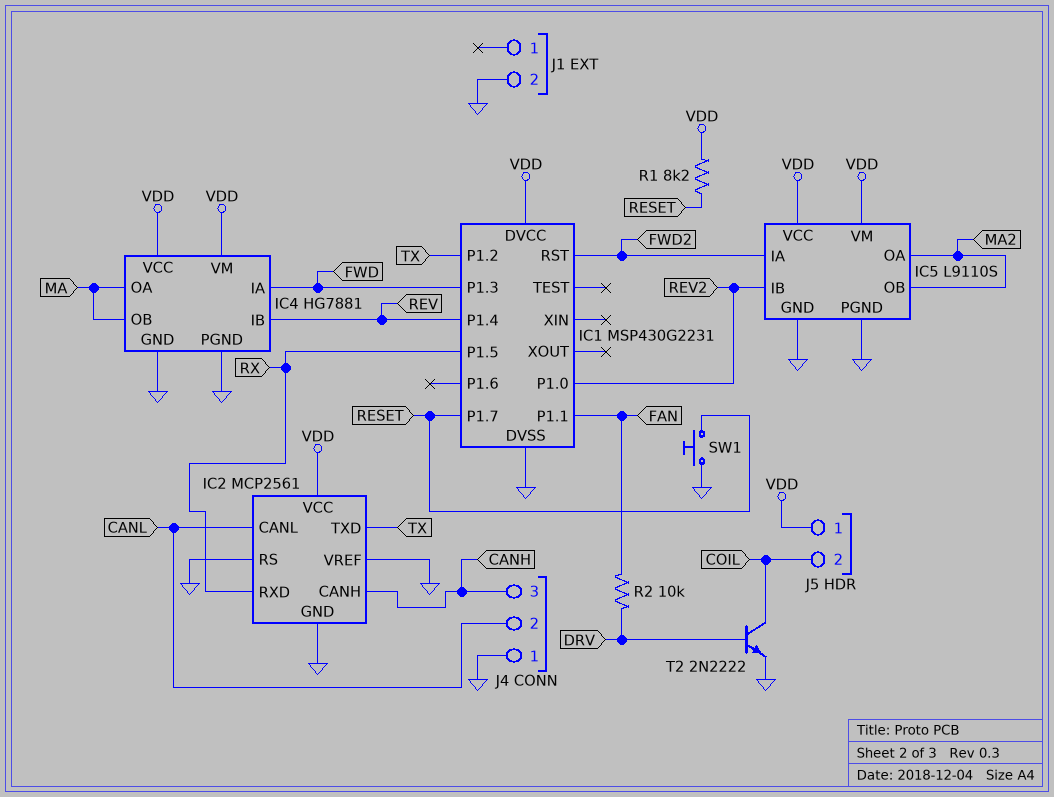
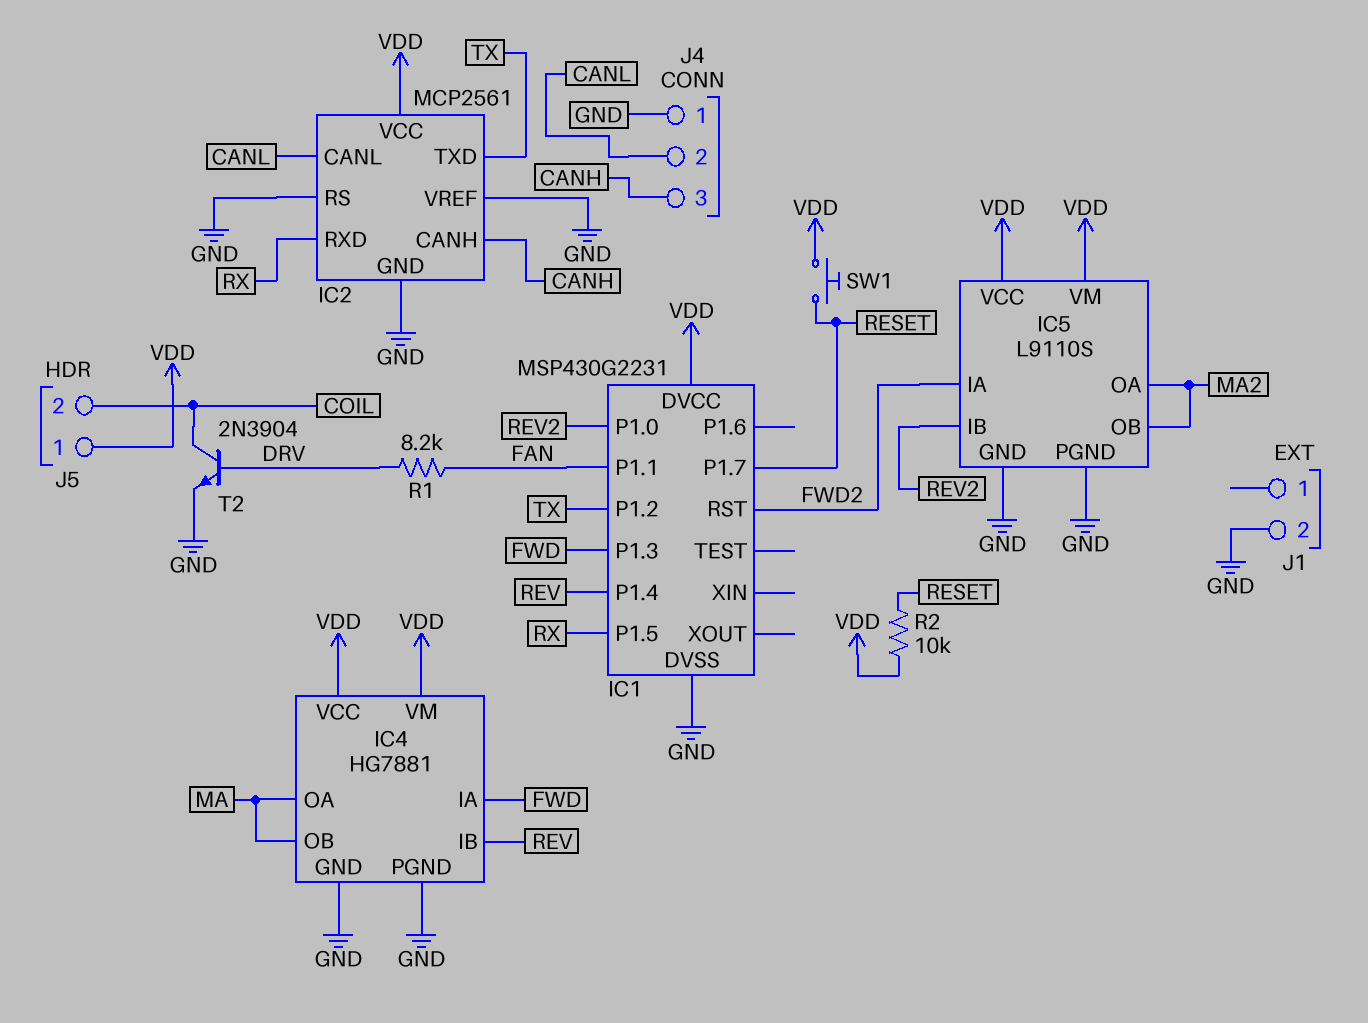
R1: 8.2k (RESET, VDD) -> 8.2k (DRV, FAN)
R2: 10k (DRV, FAN) -> 10k (RESET, VDD)
SW1: button (GND, RESET) -> button (RESET, VDD)
T2: NPN 2N2222 (B DRV, C COIL, E GND) -> NPN 2N3904 (B DRV, C COIL, E GND)

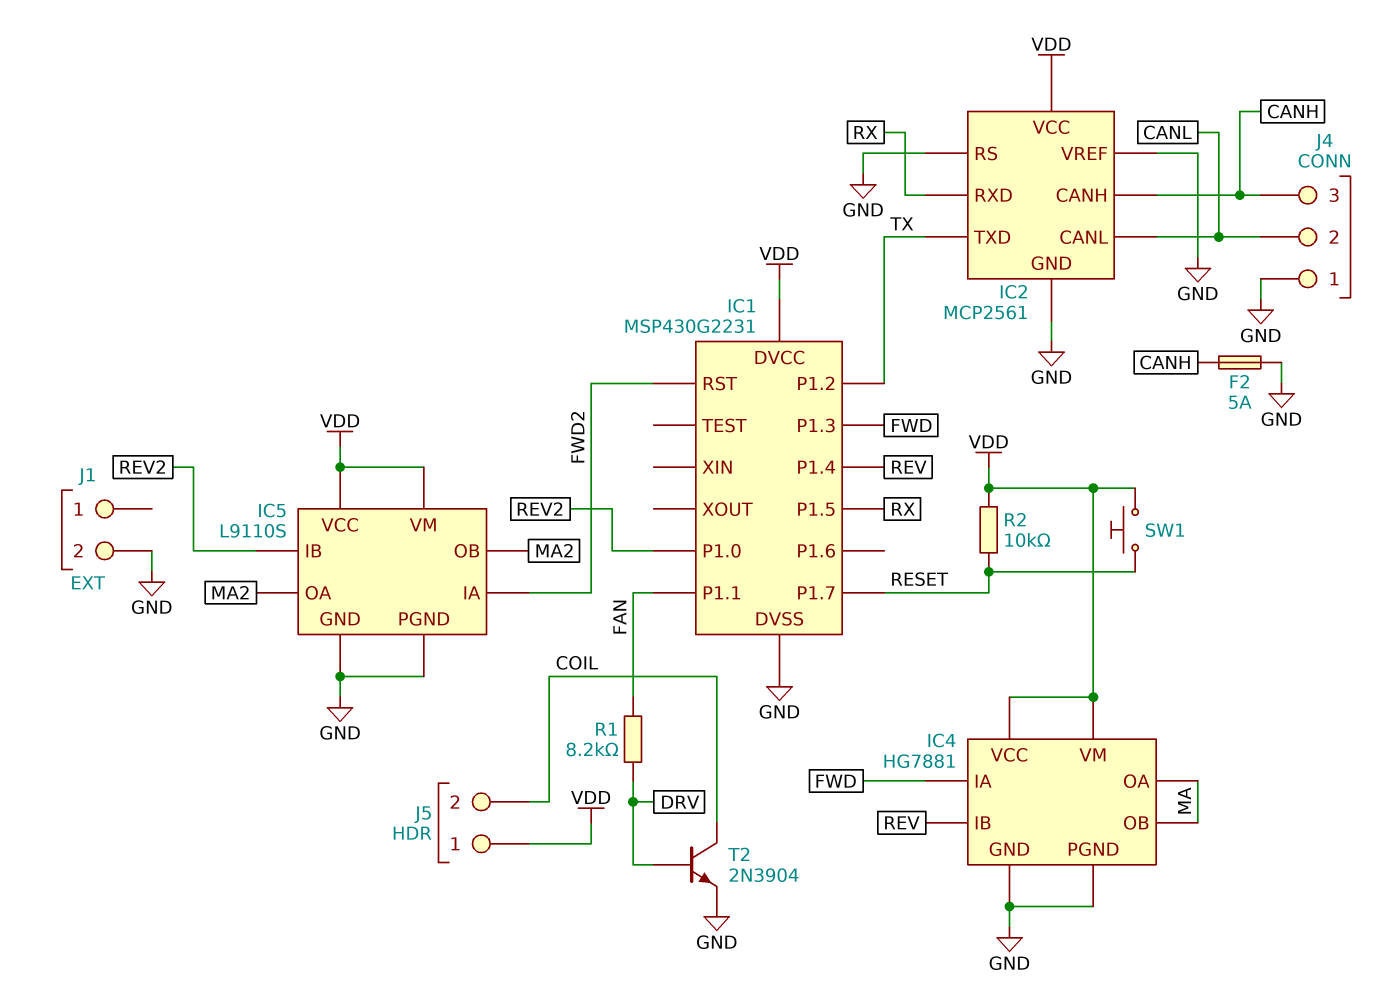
F2: none -> 5A (CANH, GND)

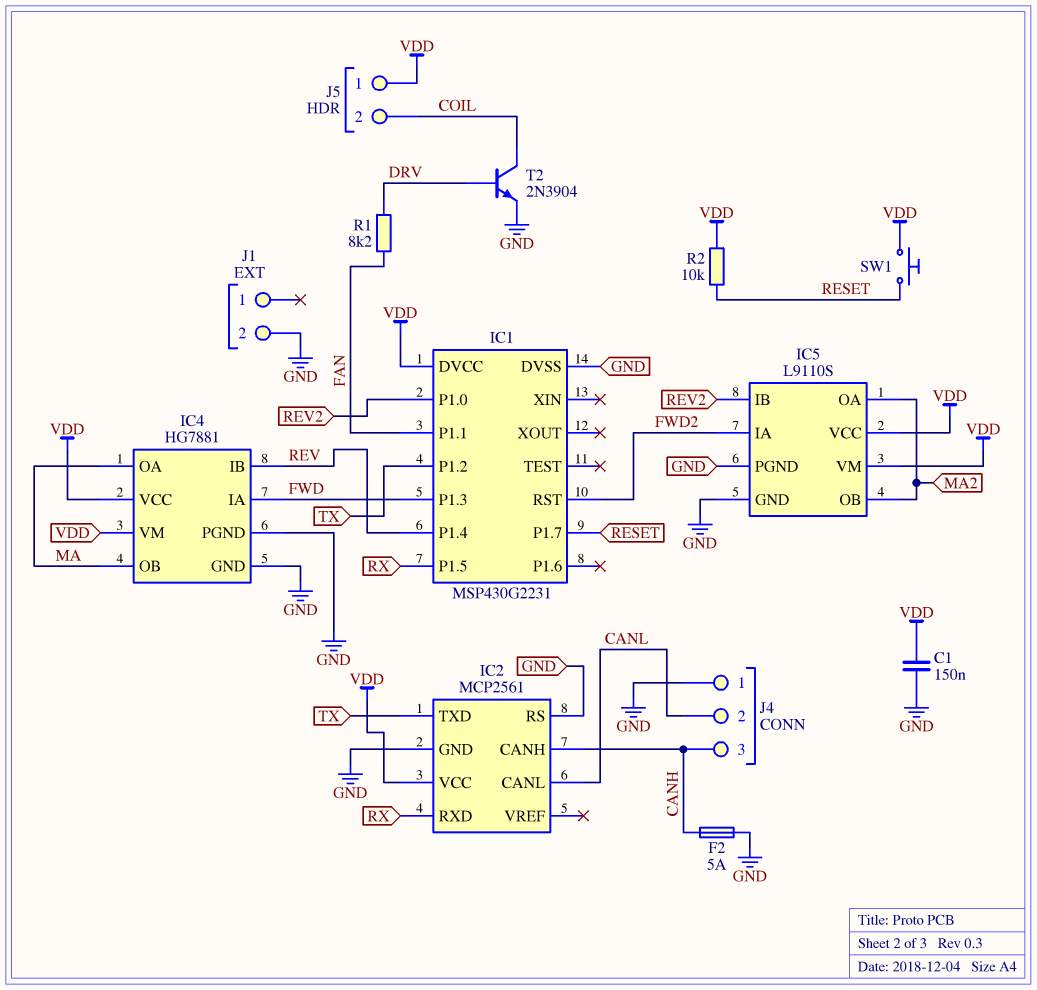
C1: none -> 150nF (GND, VDD)
IC2 pin VREF: GND -> none

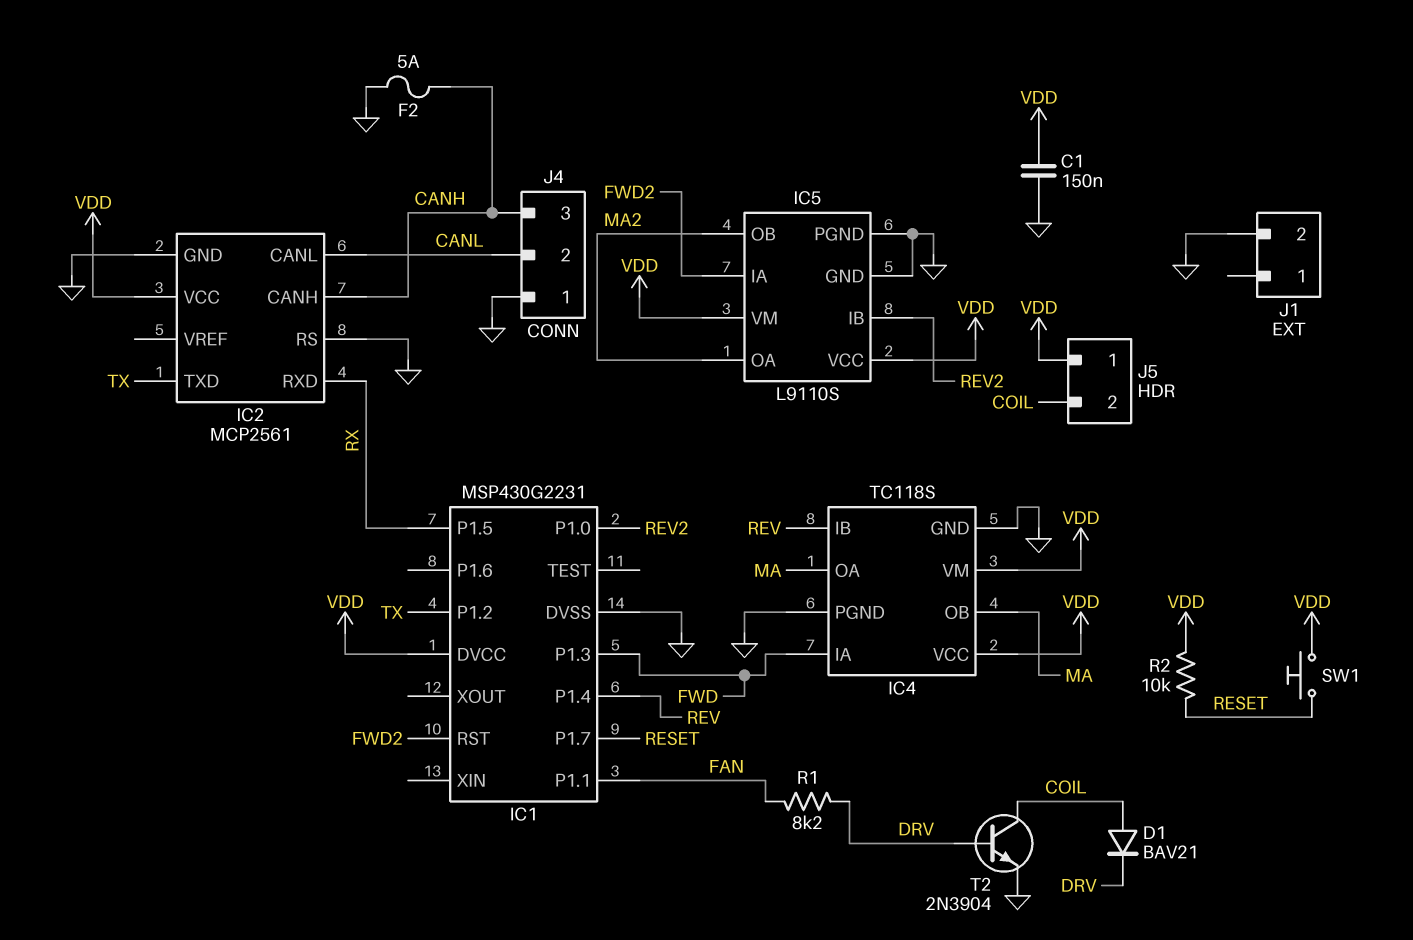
D1: none -> diode BAV21 (A COIL, K DRV)
IC4: HG7881 -> TC118S

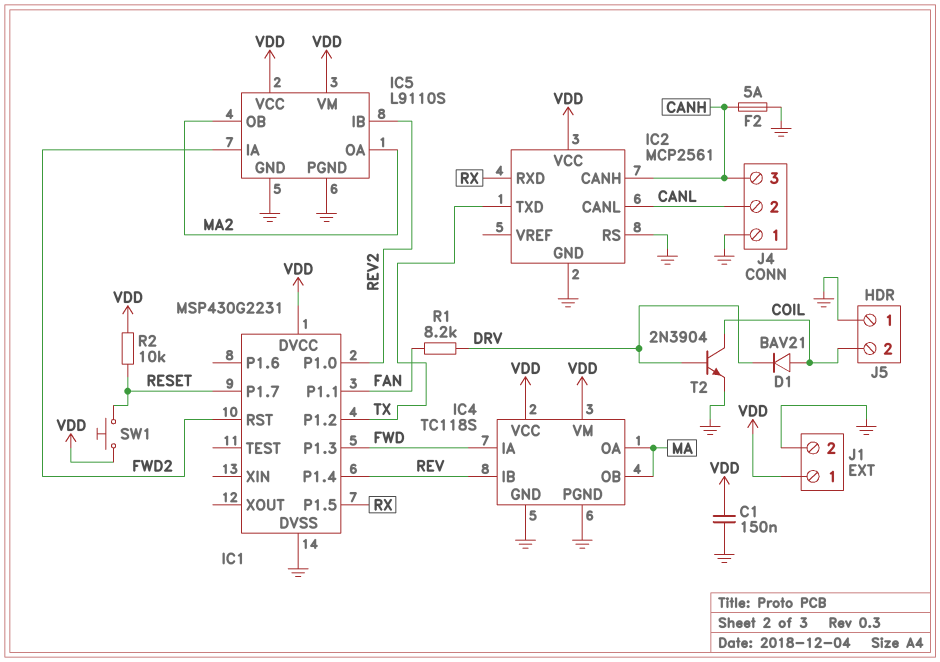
J1 pin 1: none -> VDD
J5 pin 1: VDD -> GND

